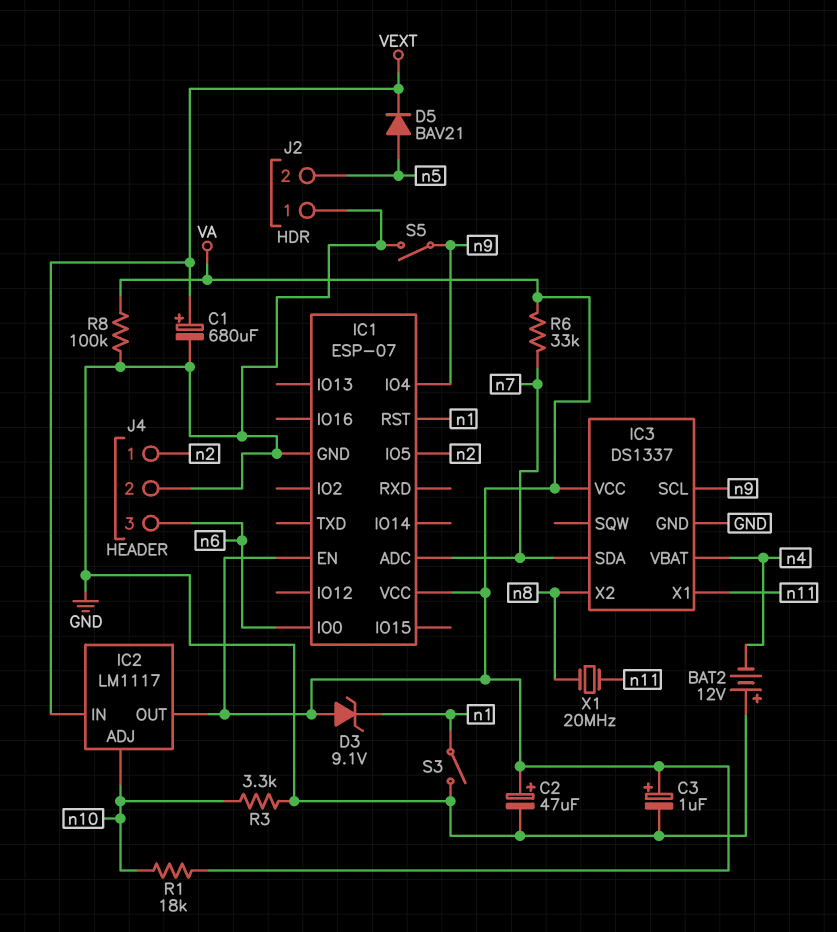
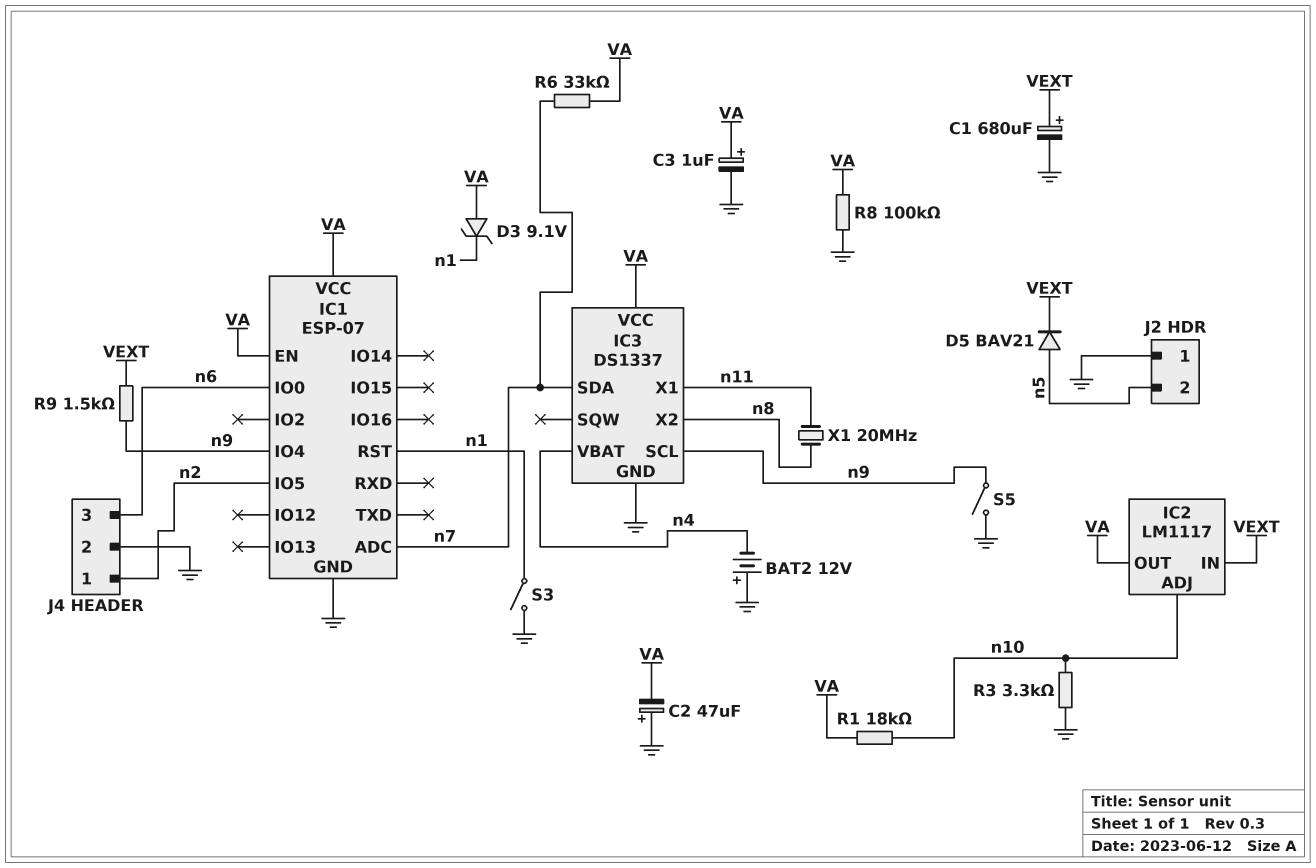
C2: 47uF (plus VA, minus GND) -> 47uF (plus GND, minus VA)
R9: none -> 1.5k (VEXT, n9)

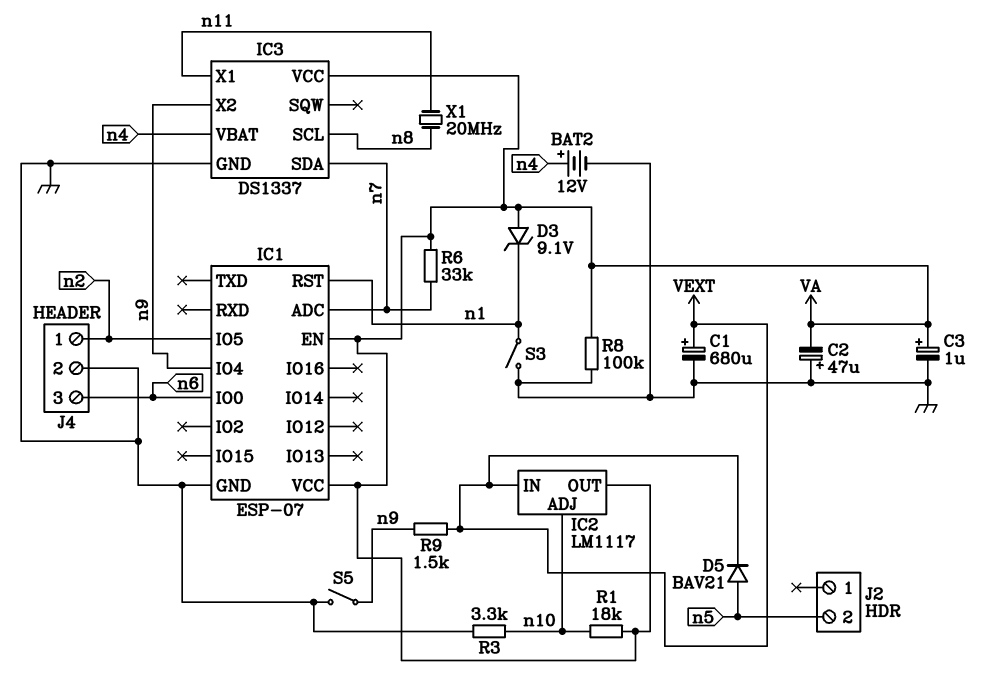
BAT2: 12V (plus GND, minus n4) -> 12V (plus n4, minus GND)
IC3 pin SCL: n9 -> n8
IC3 pin X2: n8 -> n9
J2 pin 1: GND -> none

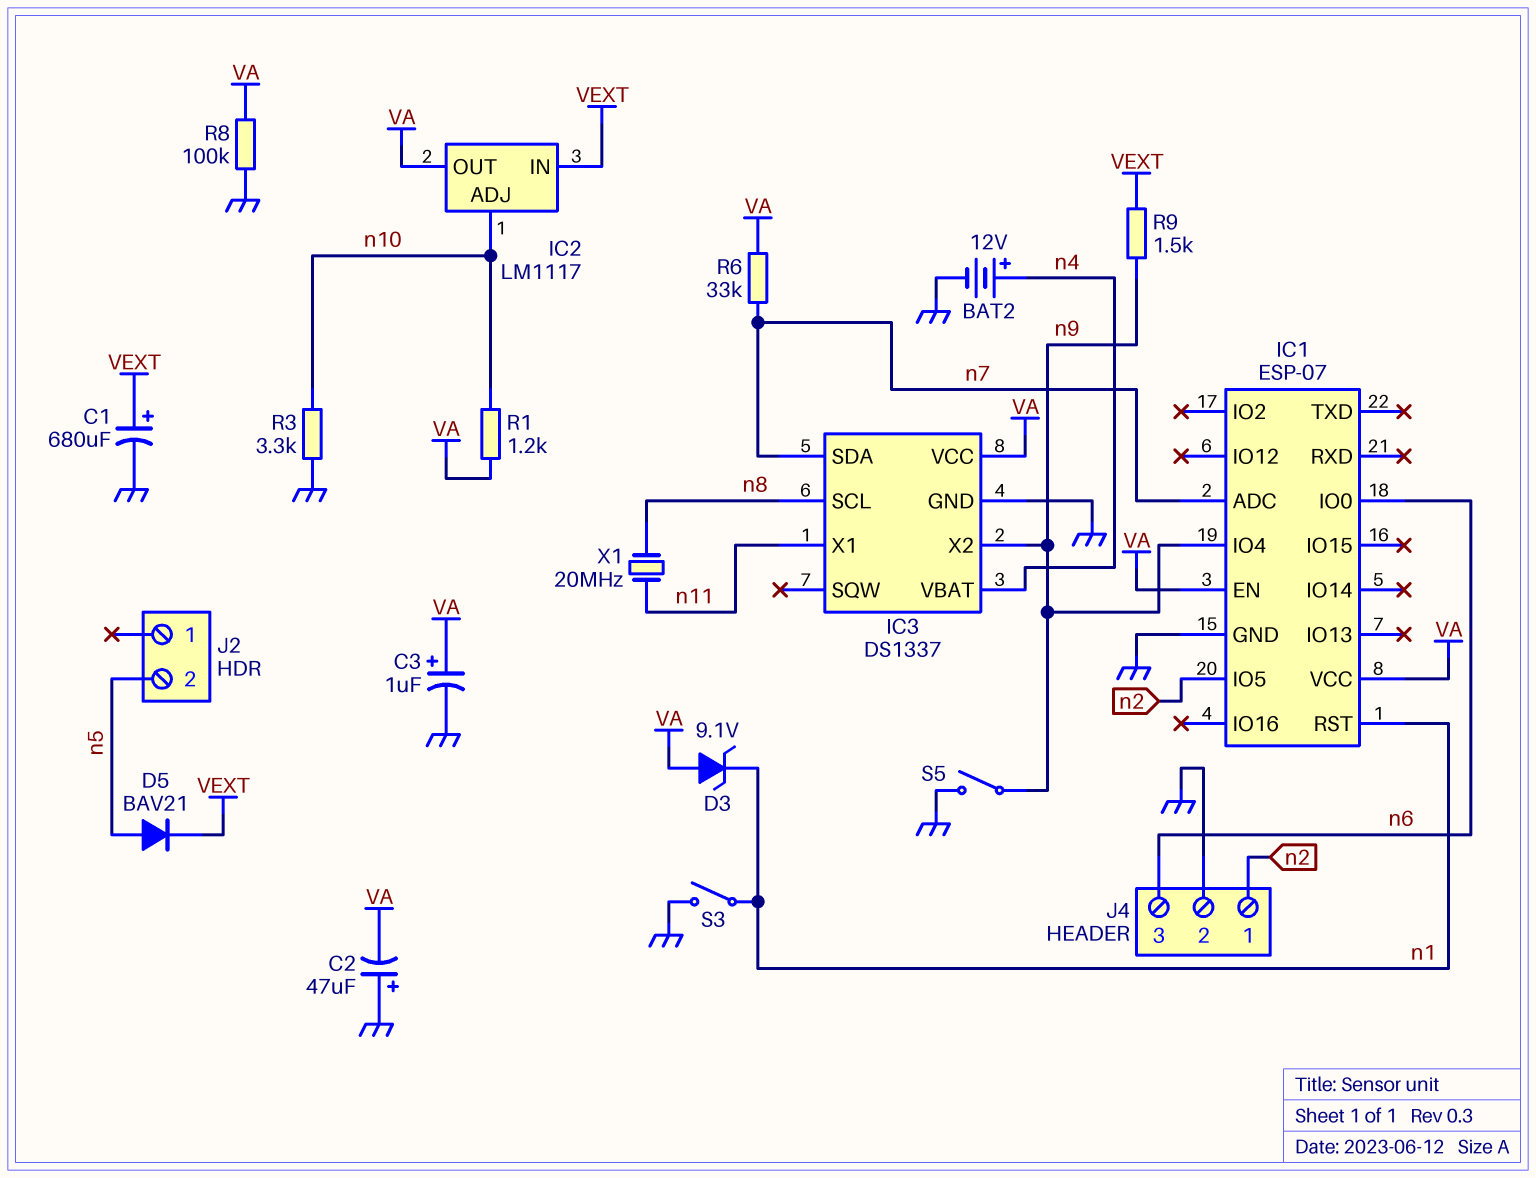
R1: 18k (VA, n10) -> 1.2k (VA, n10)

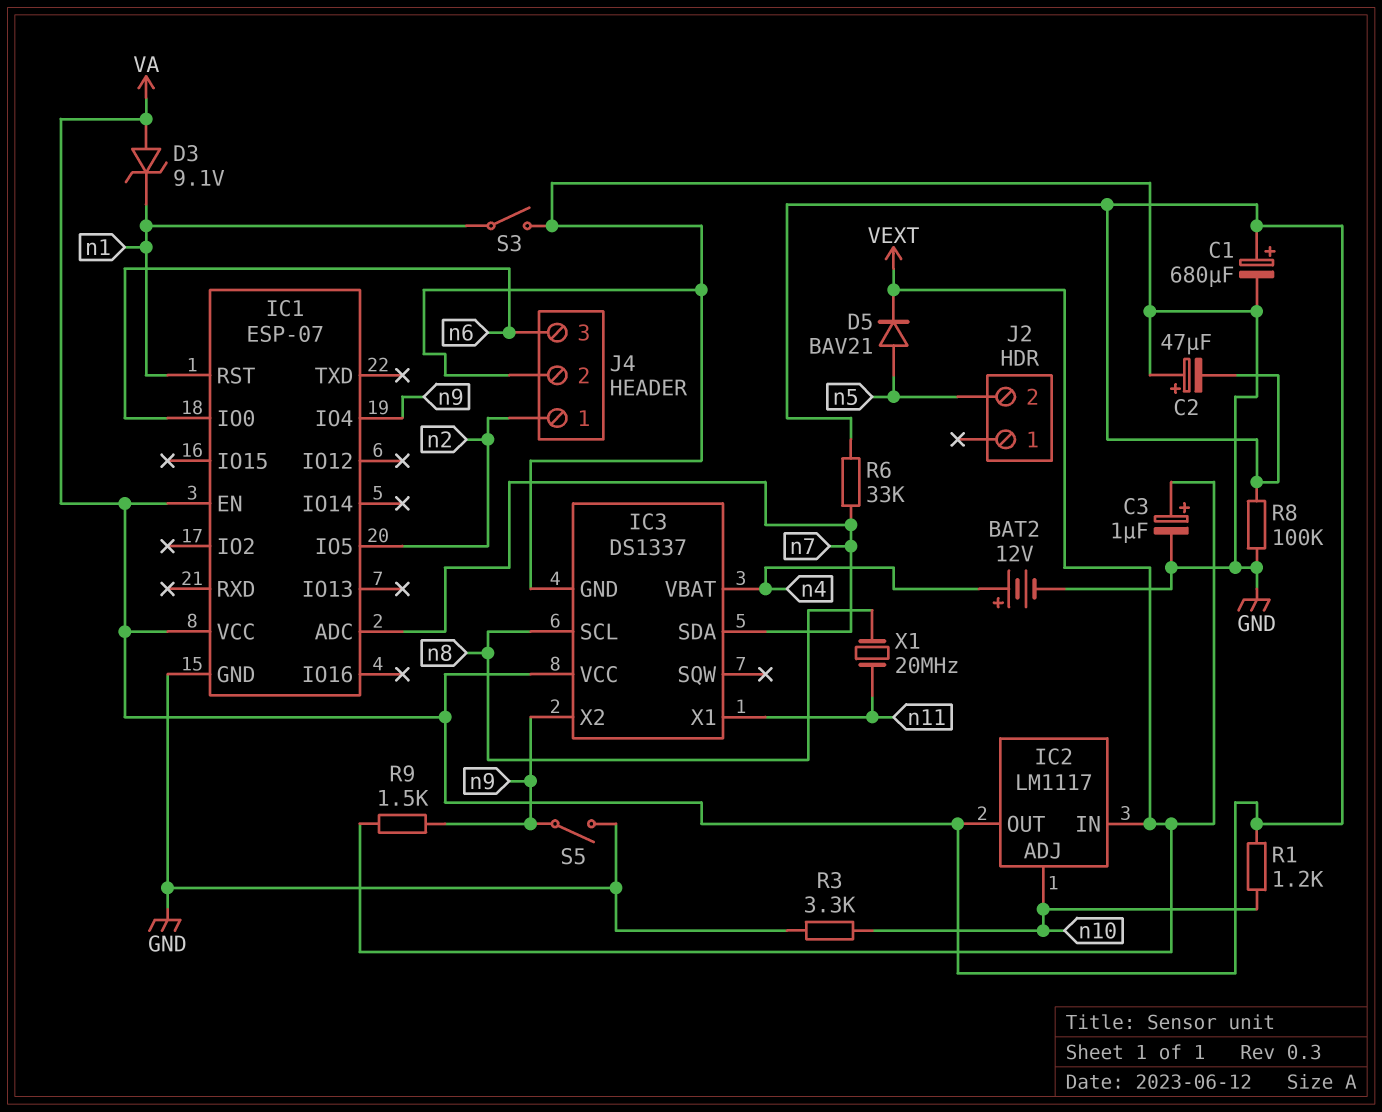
C1: 680uF (plus VEXT, minus GND) -> 680uF (plus VA, minus GND)
C3: 1uF (plus VA, minus GND) -> 1uF (plus VEXT, minus GND)

